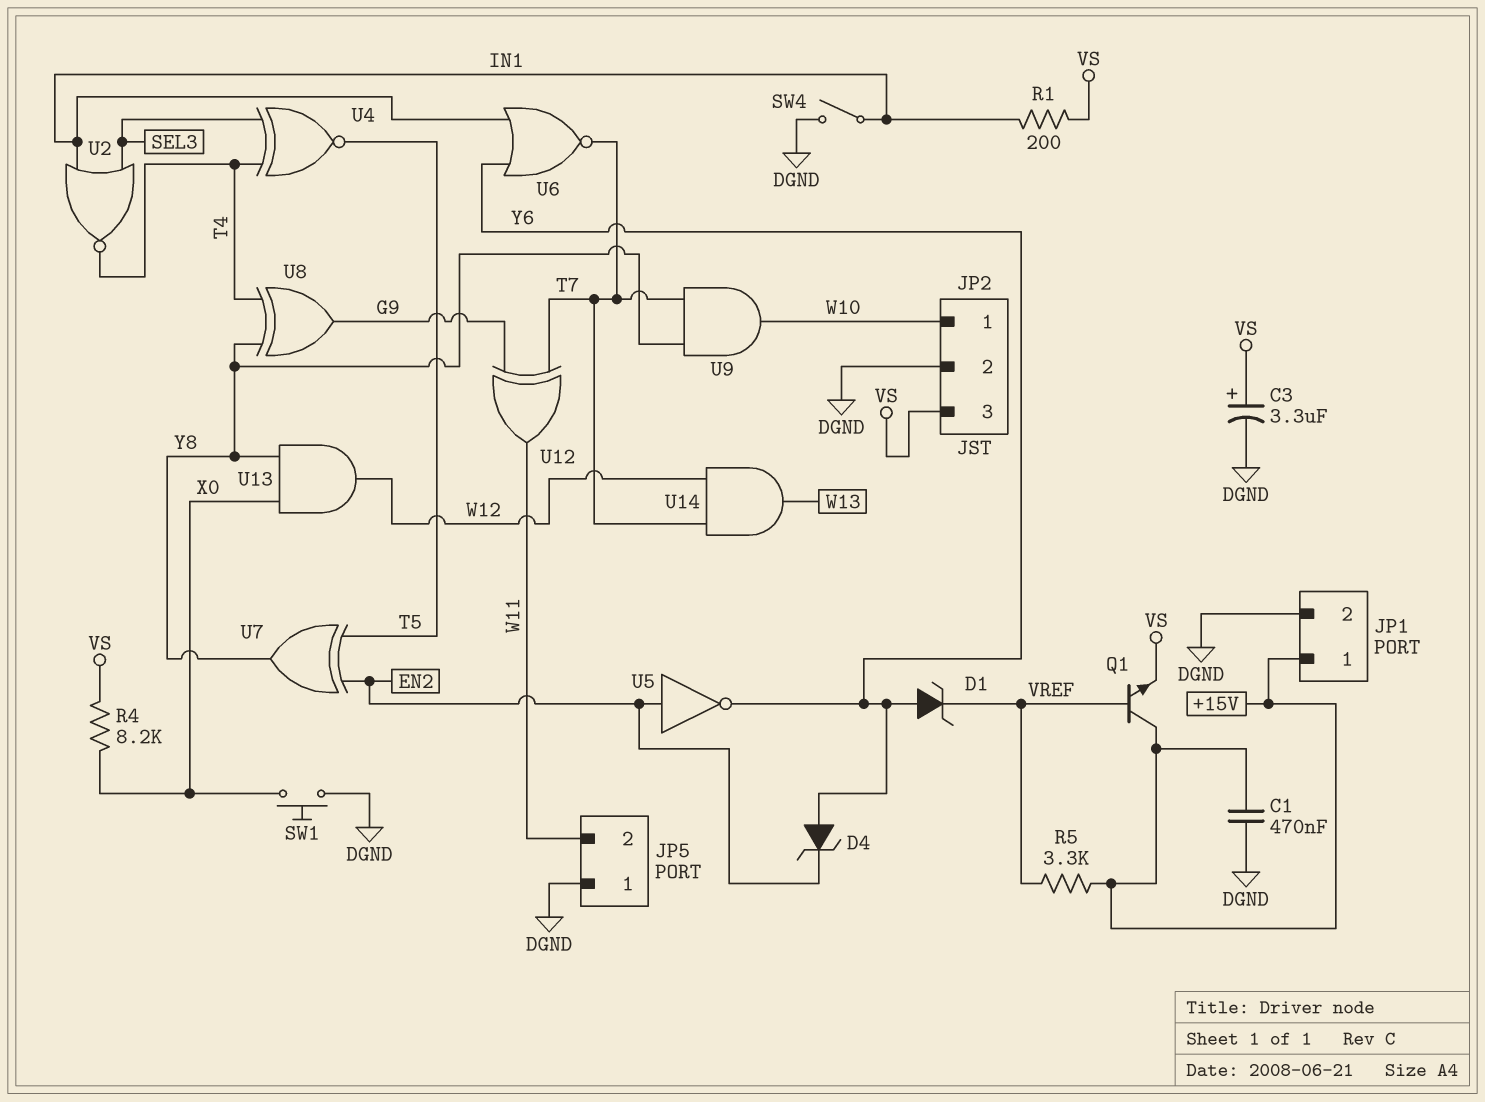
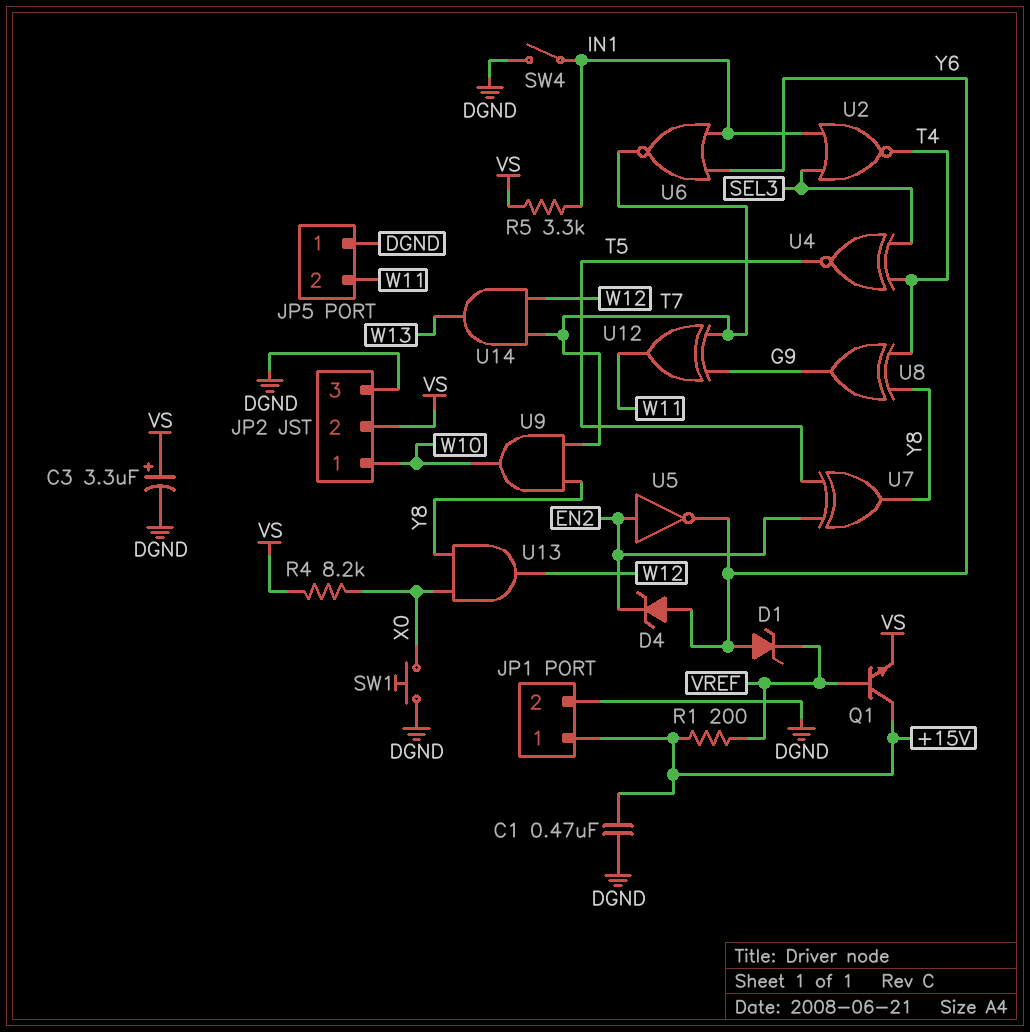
JP2 pin 2: DGND -> VS
JP2 pin 3: VS -> DGND
R1: 200 (IN1, VS) -> 200 (+15V, VREF)
R5: 3.3k (+15V, VREF) -> 3.3k (IN1, VS)

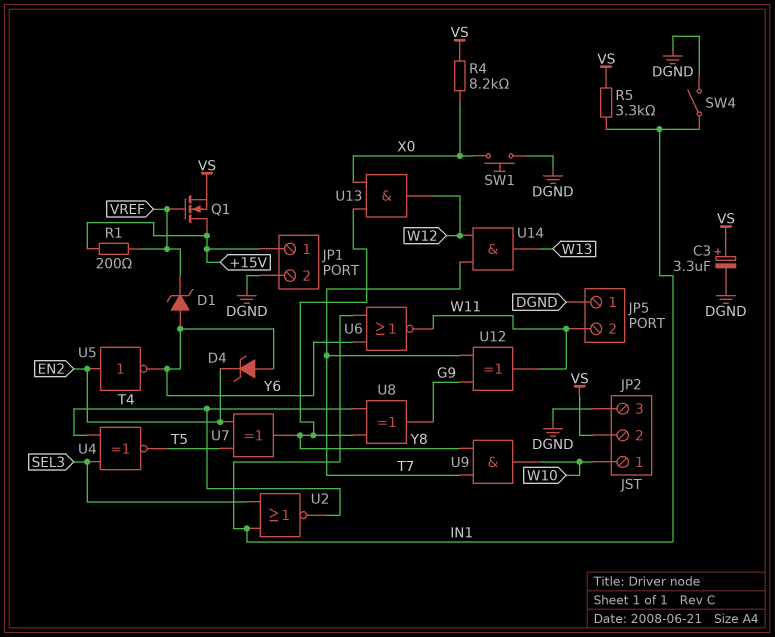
C1: 470nF (+15V, DGND) -> none
Q1: NPN (B VREF, C +15V, E VS) -> NMOS (G VREF, D +15V, S VS)
U6: NOR (in IN1, in Y6, out T7) -> NOR (in IN1, in Y6, out W11)

